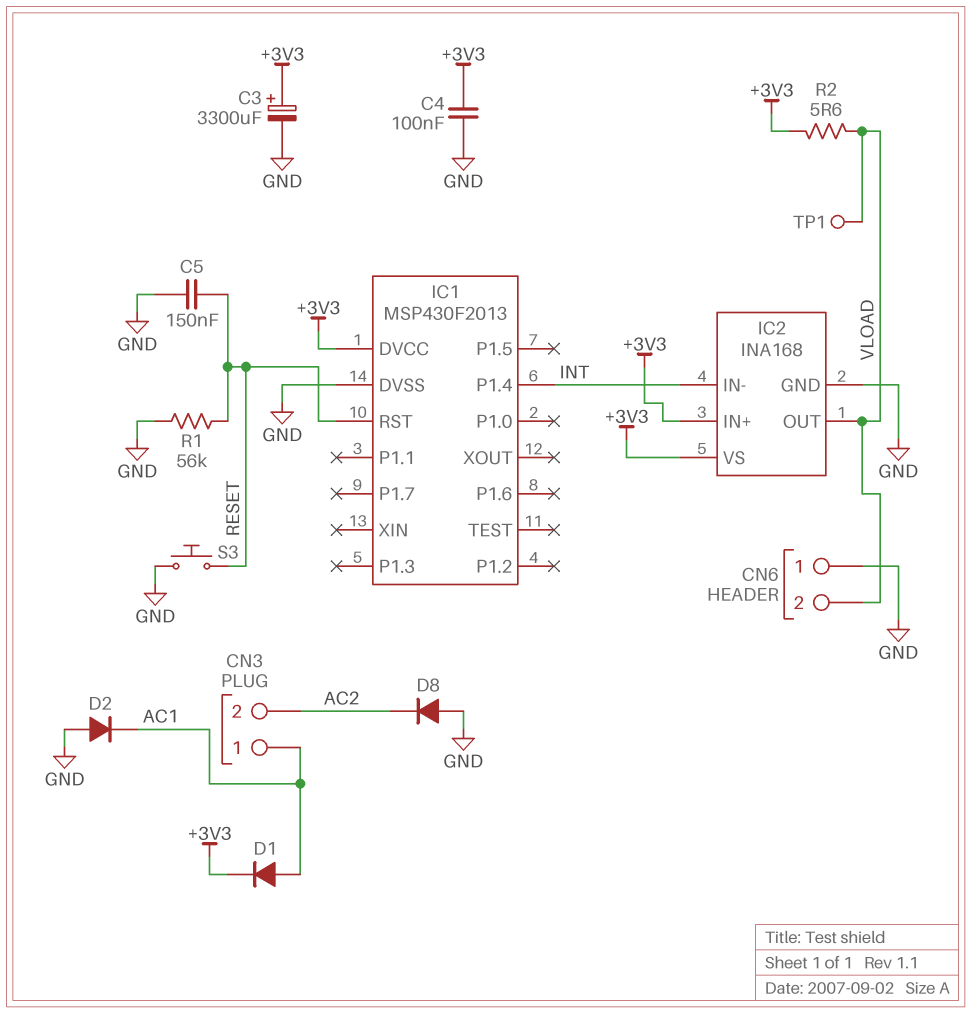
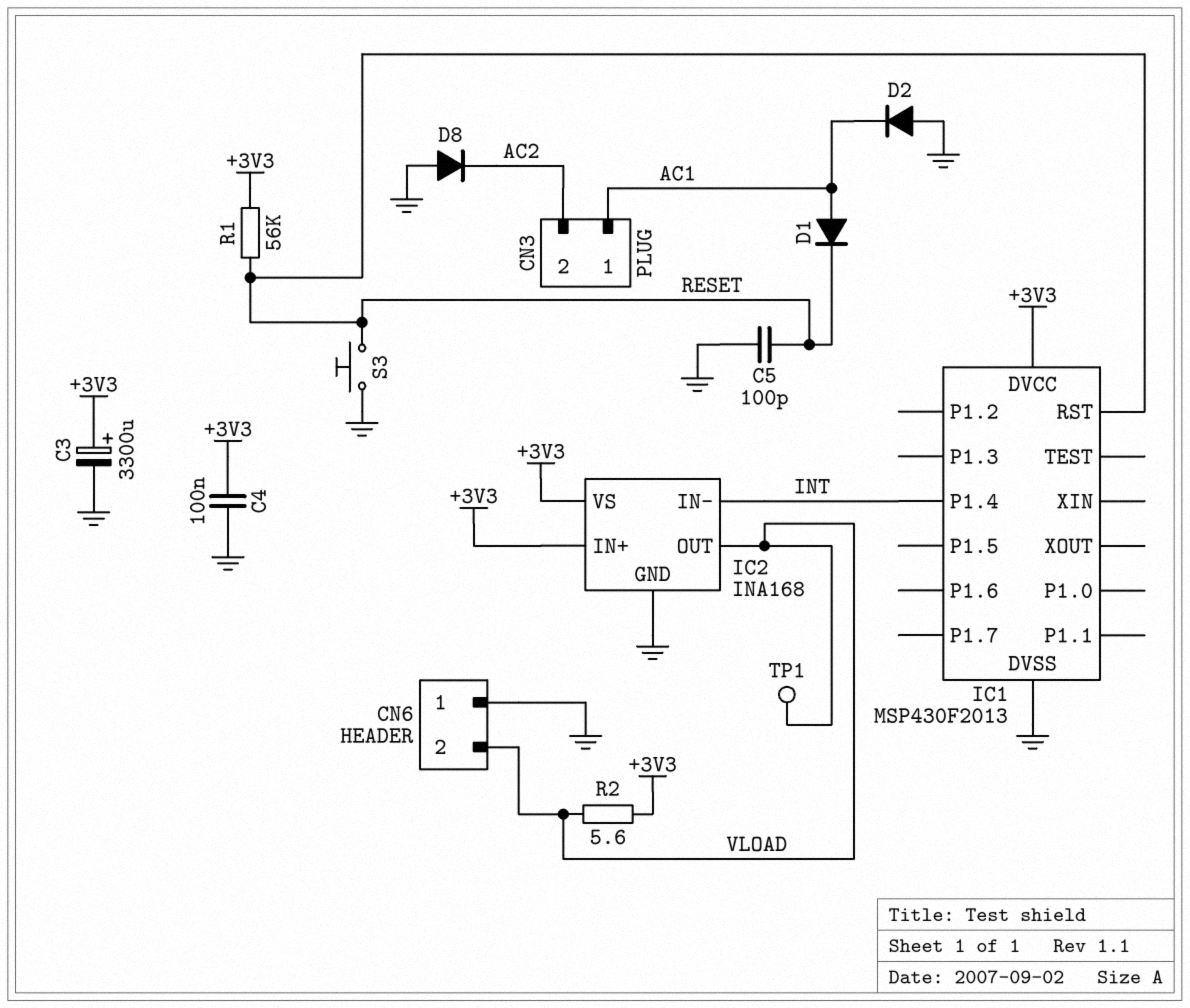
C5: 150nF (GND, RESET) -> 100pF (GND, RESET)
D1: diode (A AC1, K +3V3) -> diode (A AC1, K RESET)
R1: 56k (GND, RESET) -> 56k (+3V3, RESET)

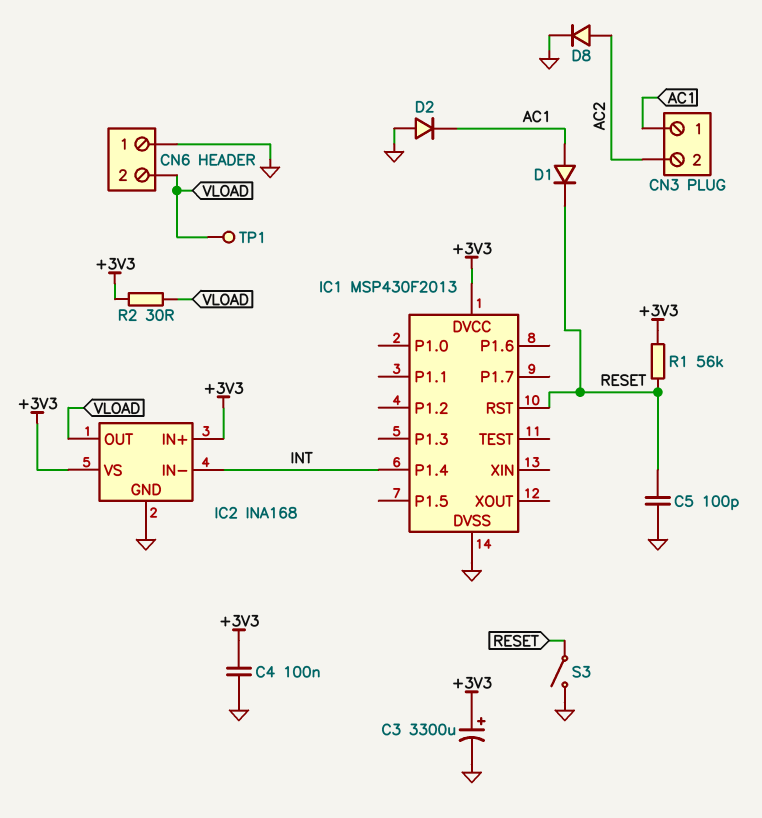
D8: diode (A GND, K AC2) -> diode (A AC2, K GND)
R2: 5.6 (+3V3, VLOAD) -> 30 (+3V3, VLOAD)
S3: button (GND, RESET) -> switch (GND, RESET)

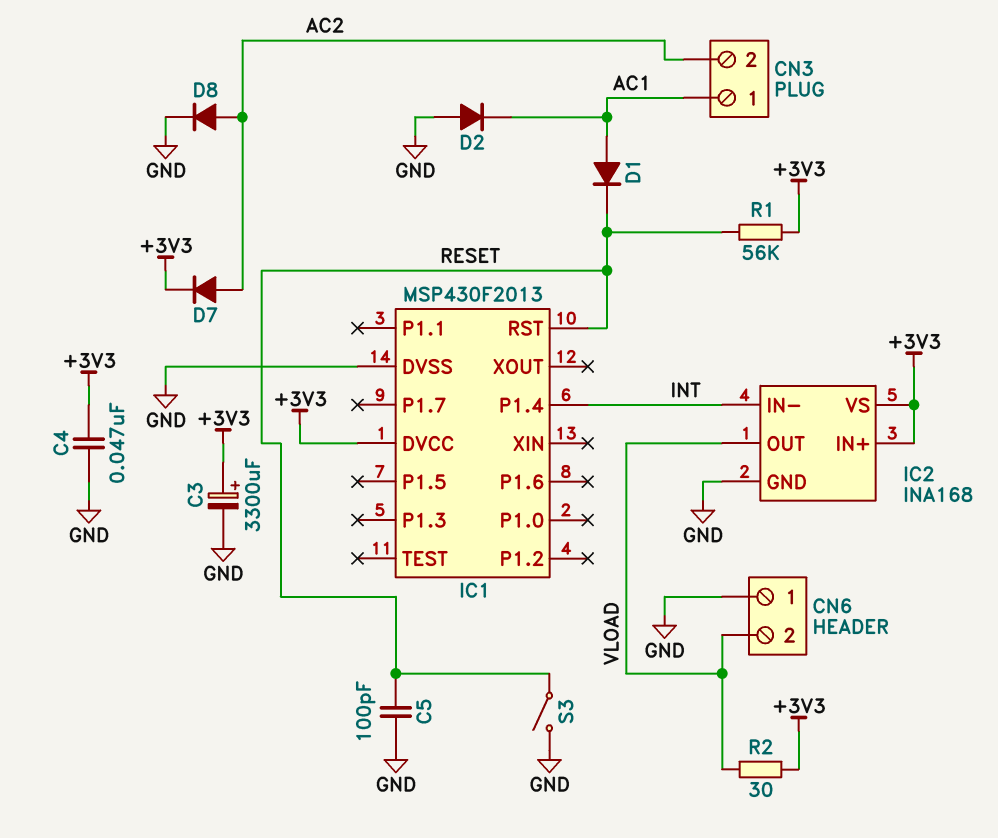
C4: 100nF (+3V3, GND) -> 47nF (+3V3, GND)
D7: none -> diode (A AC2, K +3V3)
TP1: test point (VLOAD) -> none

